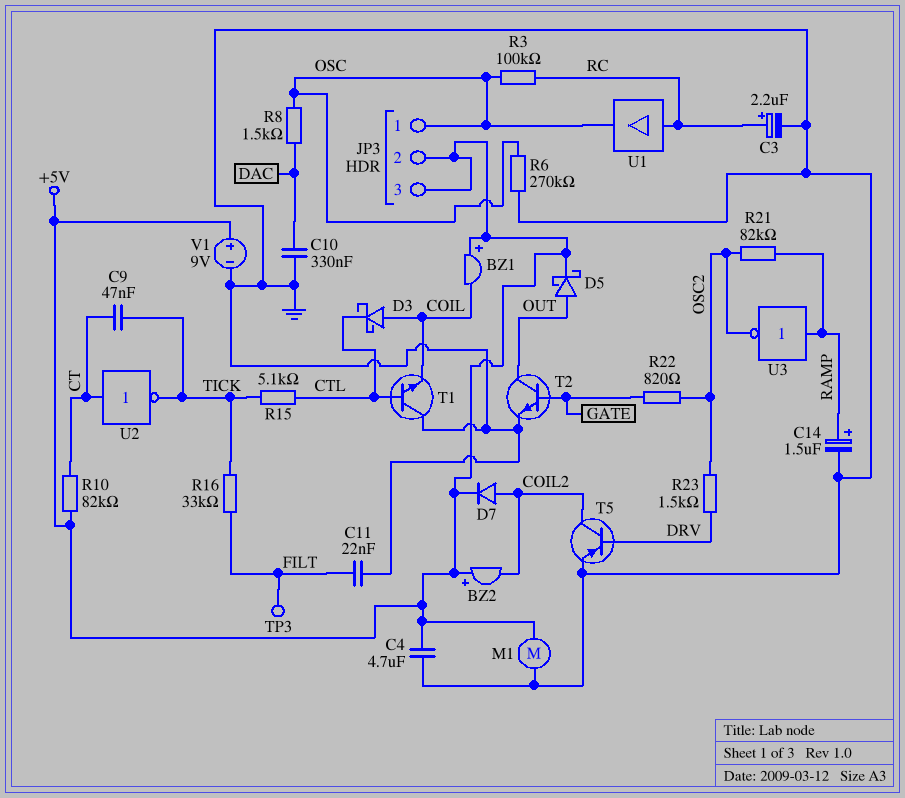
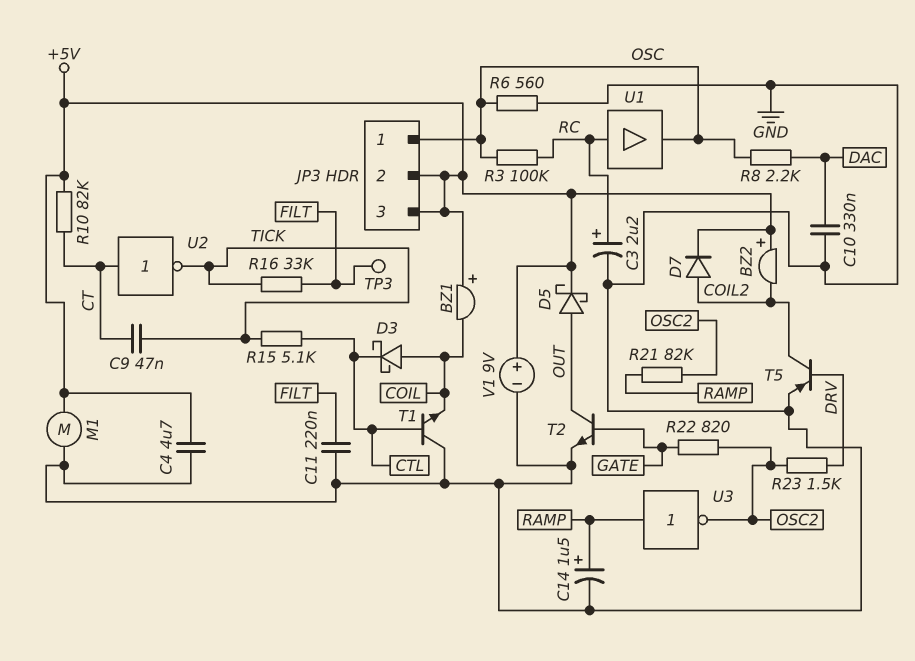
C11: 22nF (FILT, GND) -> 220nF (FILT, GND)
R6: 270k (GND, OSC) -> 560 (GND, OSC)
R8: 1.5k (DAC, OSC) -> 2.2k (DAC, OSC)

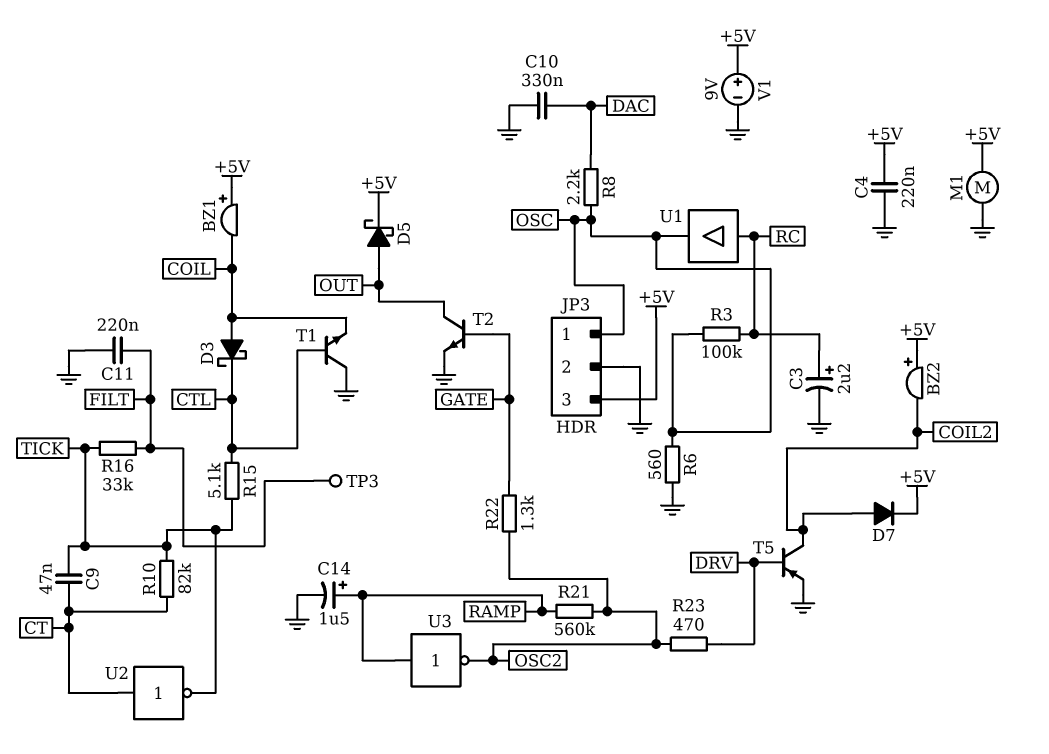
C4: 4.7uF (+5V, GND) -> 220nF (+5V, GND)
JP3 pin 2: +5V -> GND
R10: 82k (+5V, CT) -> 82k (CT, TICK)
R21: 82k (OSC2, RAMP) -> 560k (OSC2, RAMP)
R22: 820 (GATE, OSC2) -> 1.3k (GATE, OSC2)
R23: 1.5k (DRV, OSC2) -> 470 (DRV, OSC2)

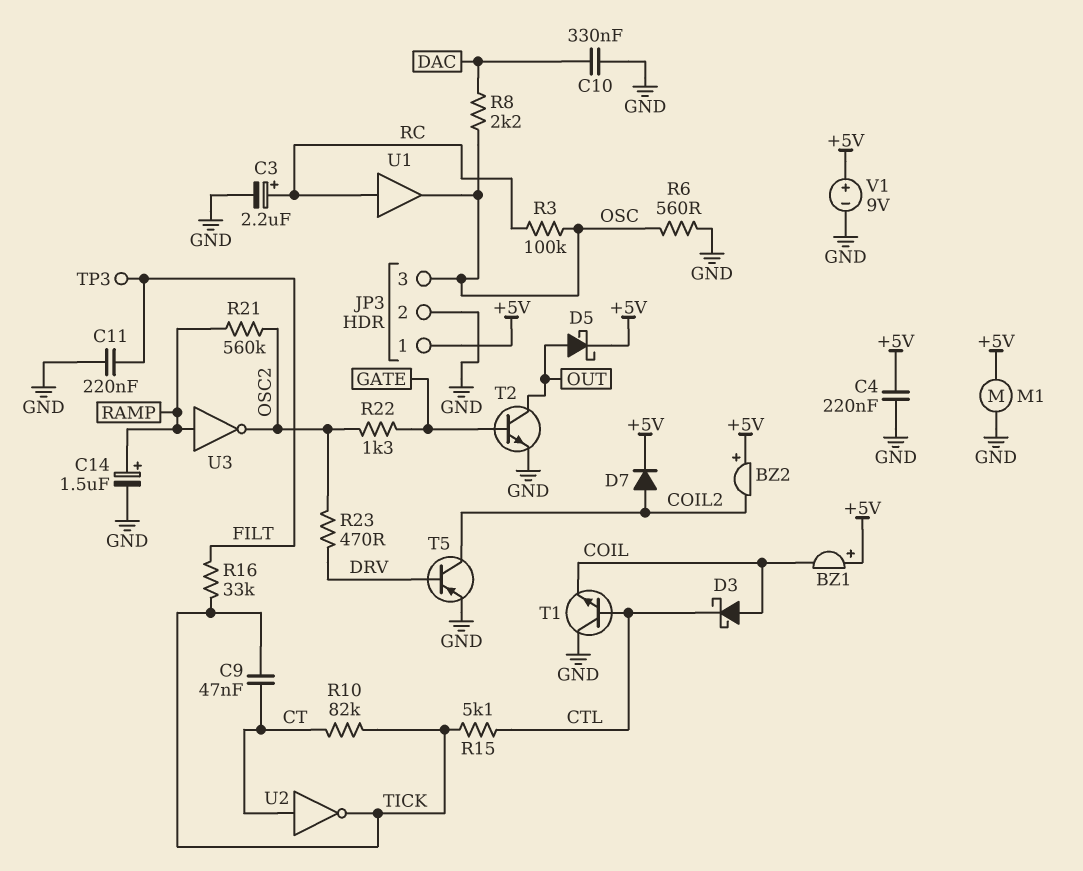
JP3 pin 1: OSC -> +5V
JP3 pin 3: +5V -> OSC

